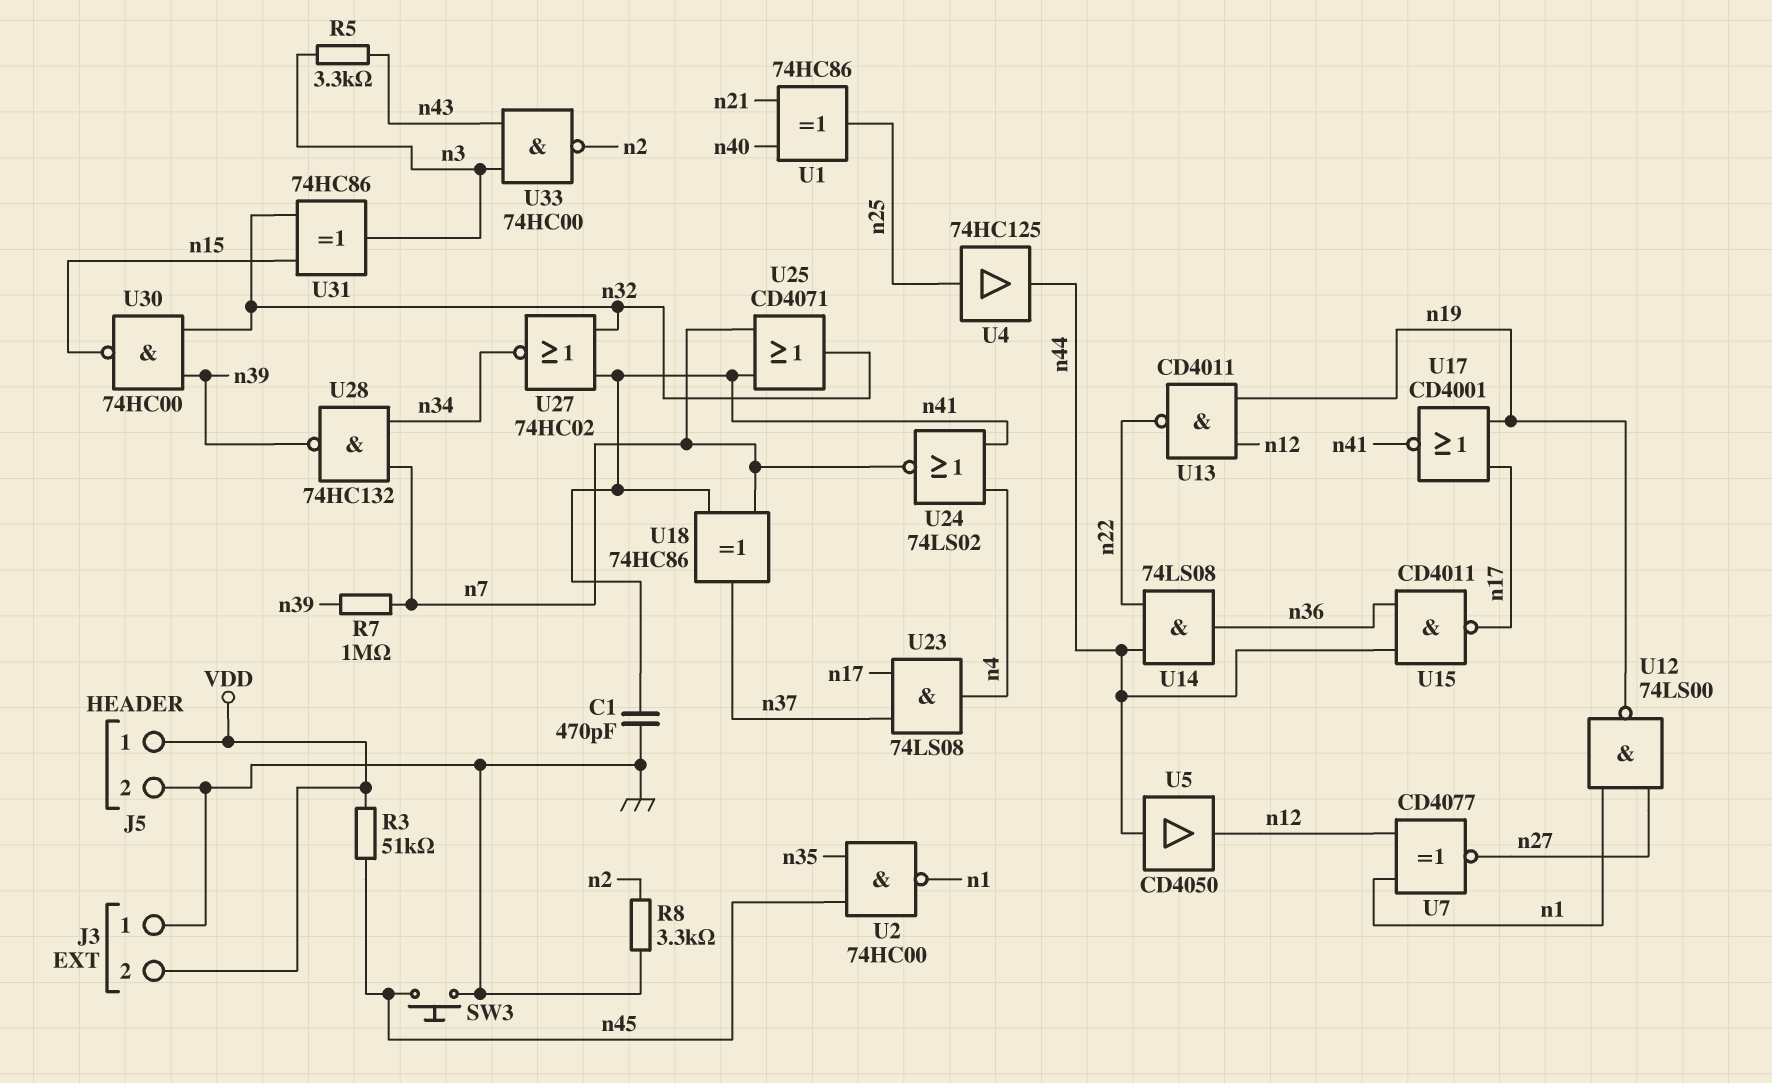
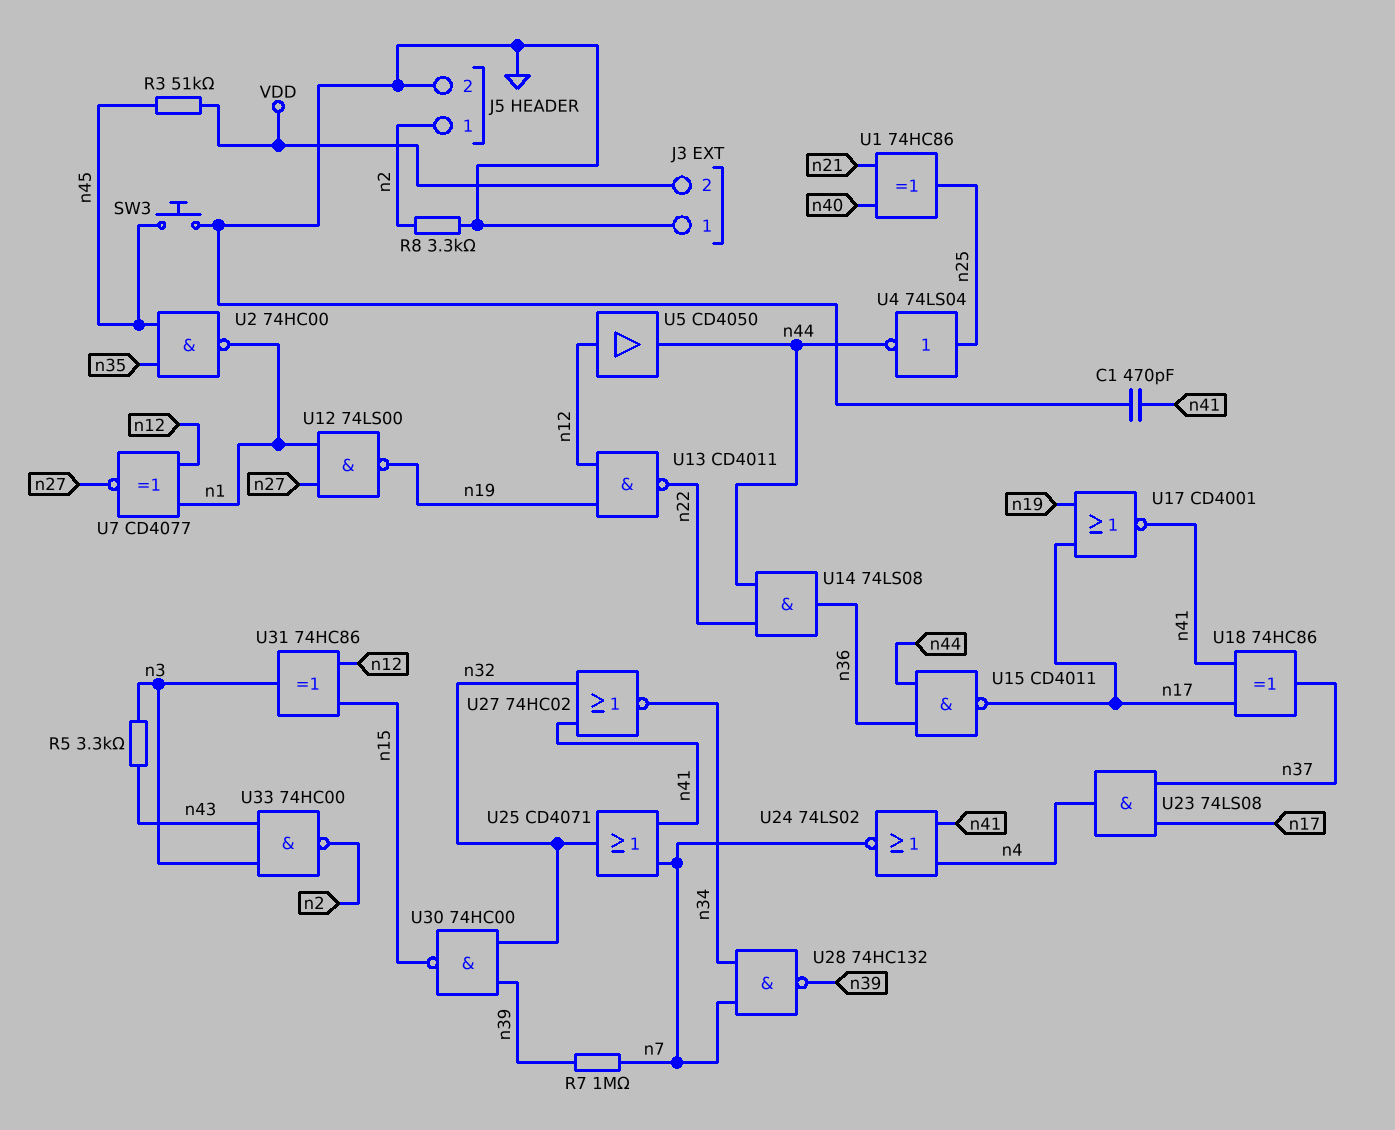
J5 pin 1: VDD -> n2
U4: buffer 74HC125 (in n25, out n44) -> NOT 74LS04 (in n25, out n44)
U5: buffer CD4050 (in n44, out n12) -> buffer CD4050 (in n12, out n44)
U18: XOR 74HC86 (in n7, in n41, out n37) -> XOR 74HC86 (in n17, in n41, out n37)
U31: XOR 74HC86 (in n15, in n32, out n3) -> XOR 74HC86 (in n12, in n15, out n3)

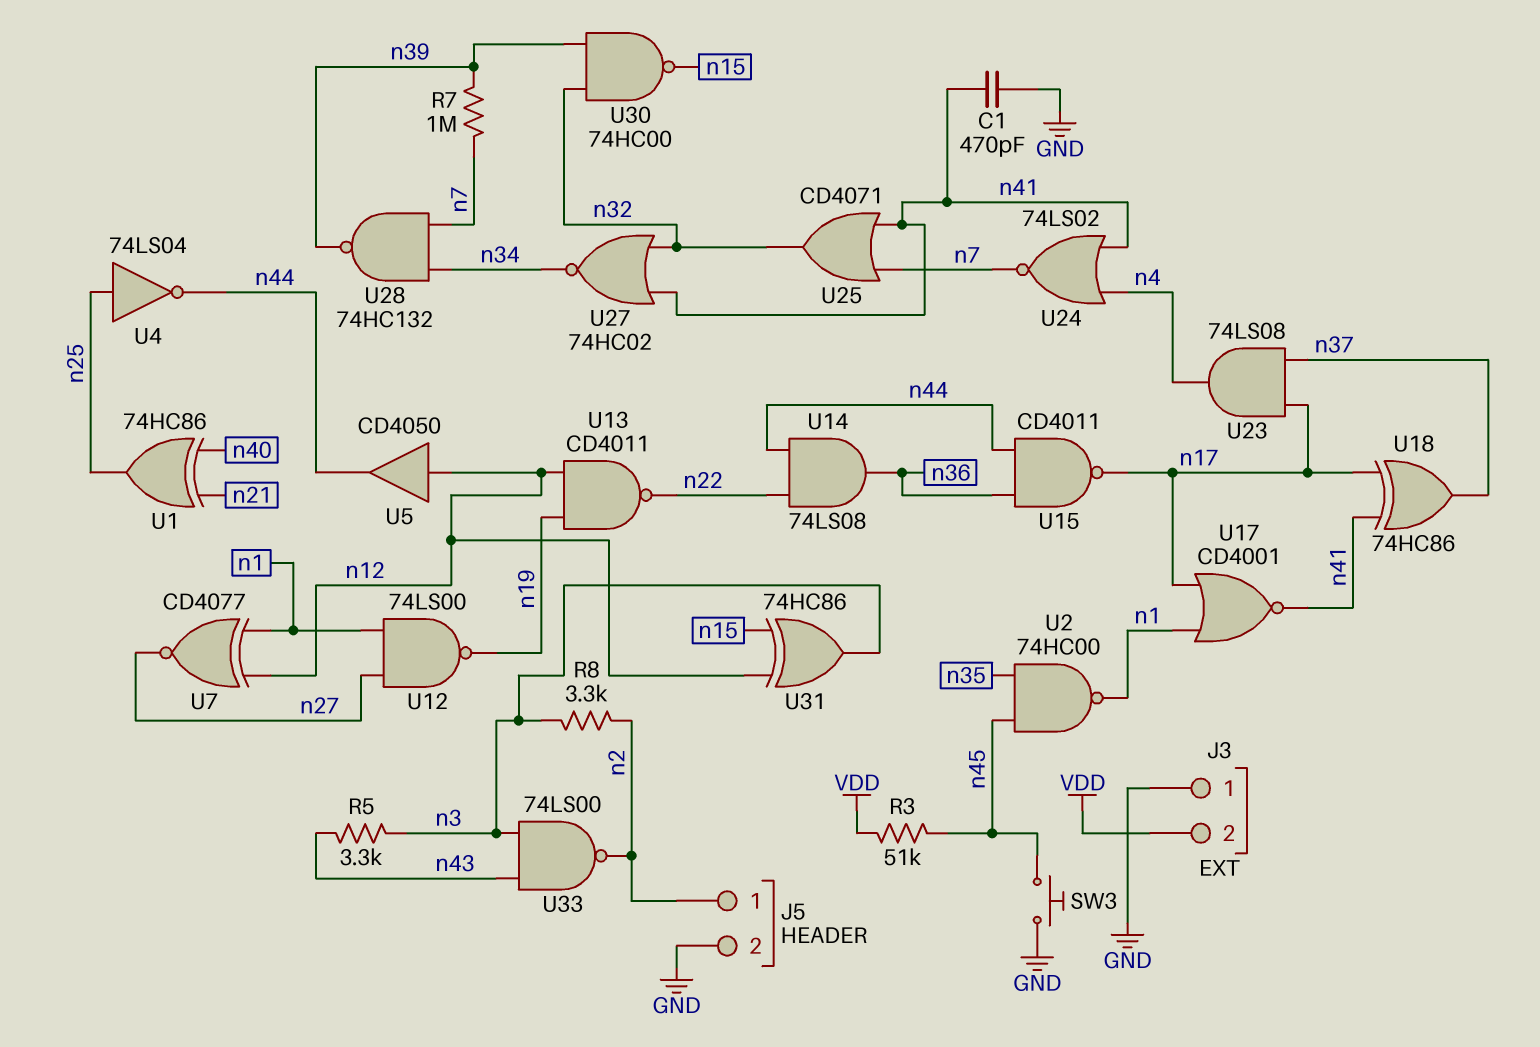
R8: 3.3k (GND, n2) -> 3.3k (n2, n3)
U17: NOR CD4001 (in n17, in n19, out n41) -> NOR CD4001 (in n1, in n17, out n41)
U33: NAND 74HC00 (in n3, in n43, out n2) -> NAND 74LS00 (in n3, in n43, out n2)

